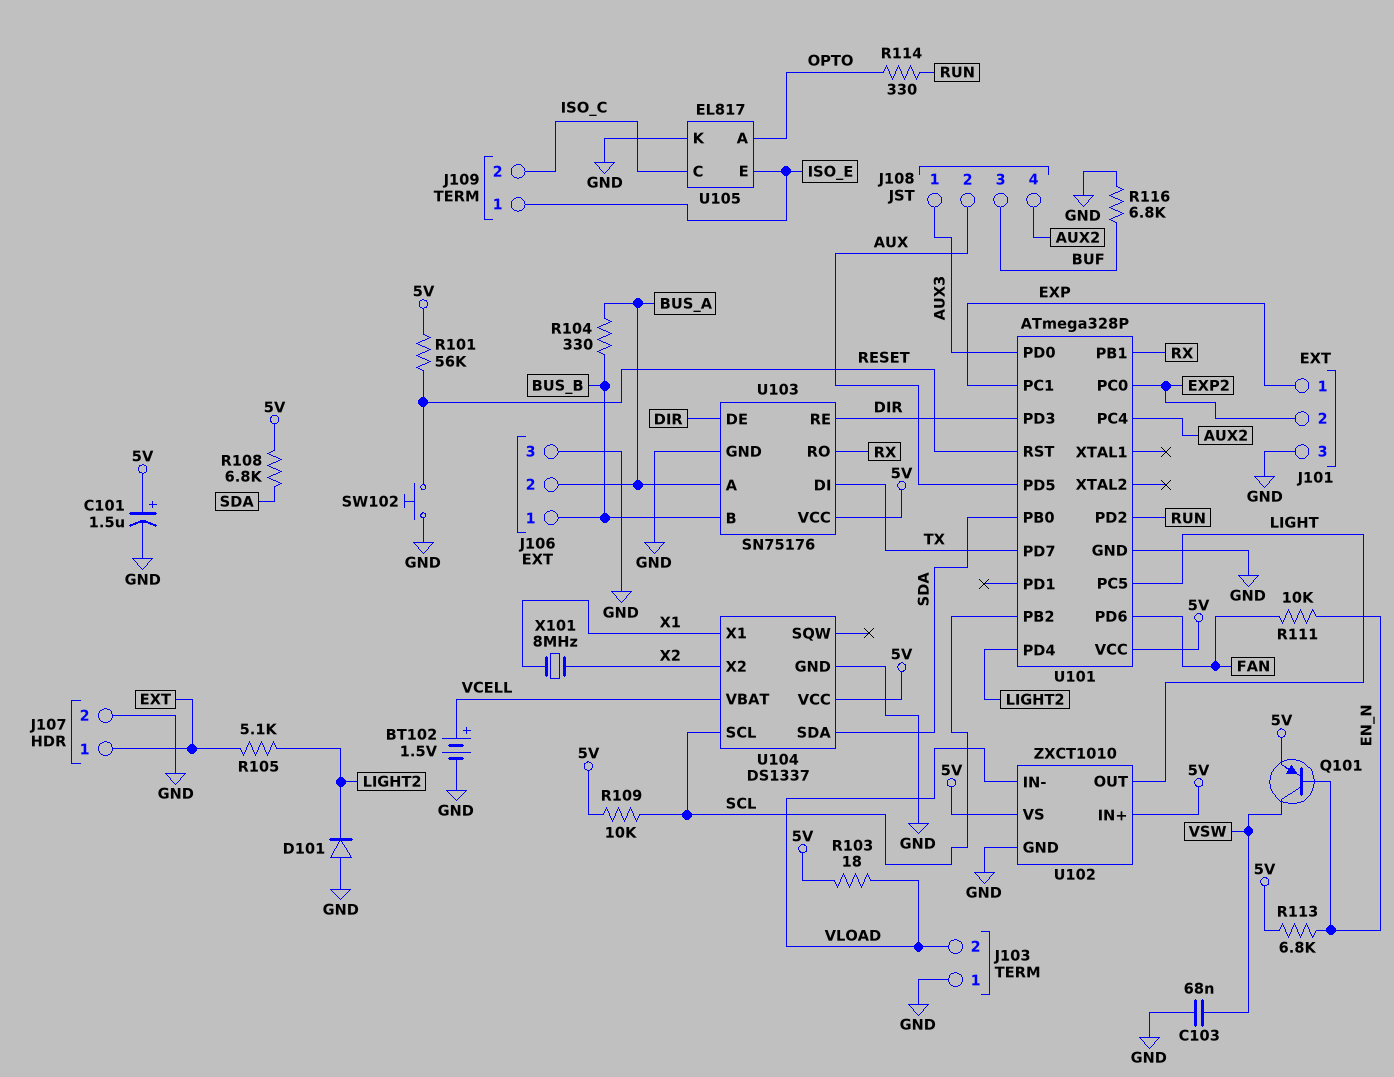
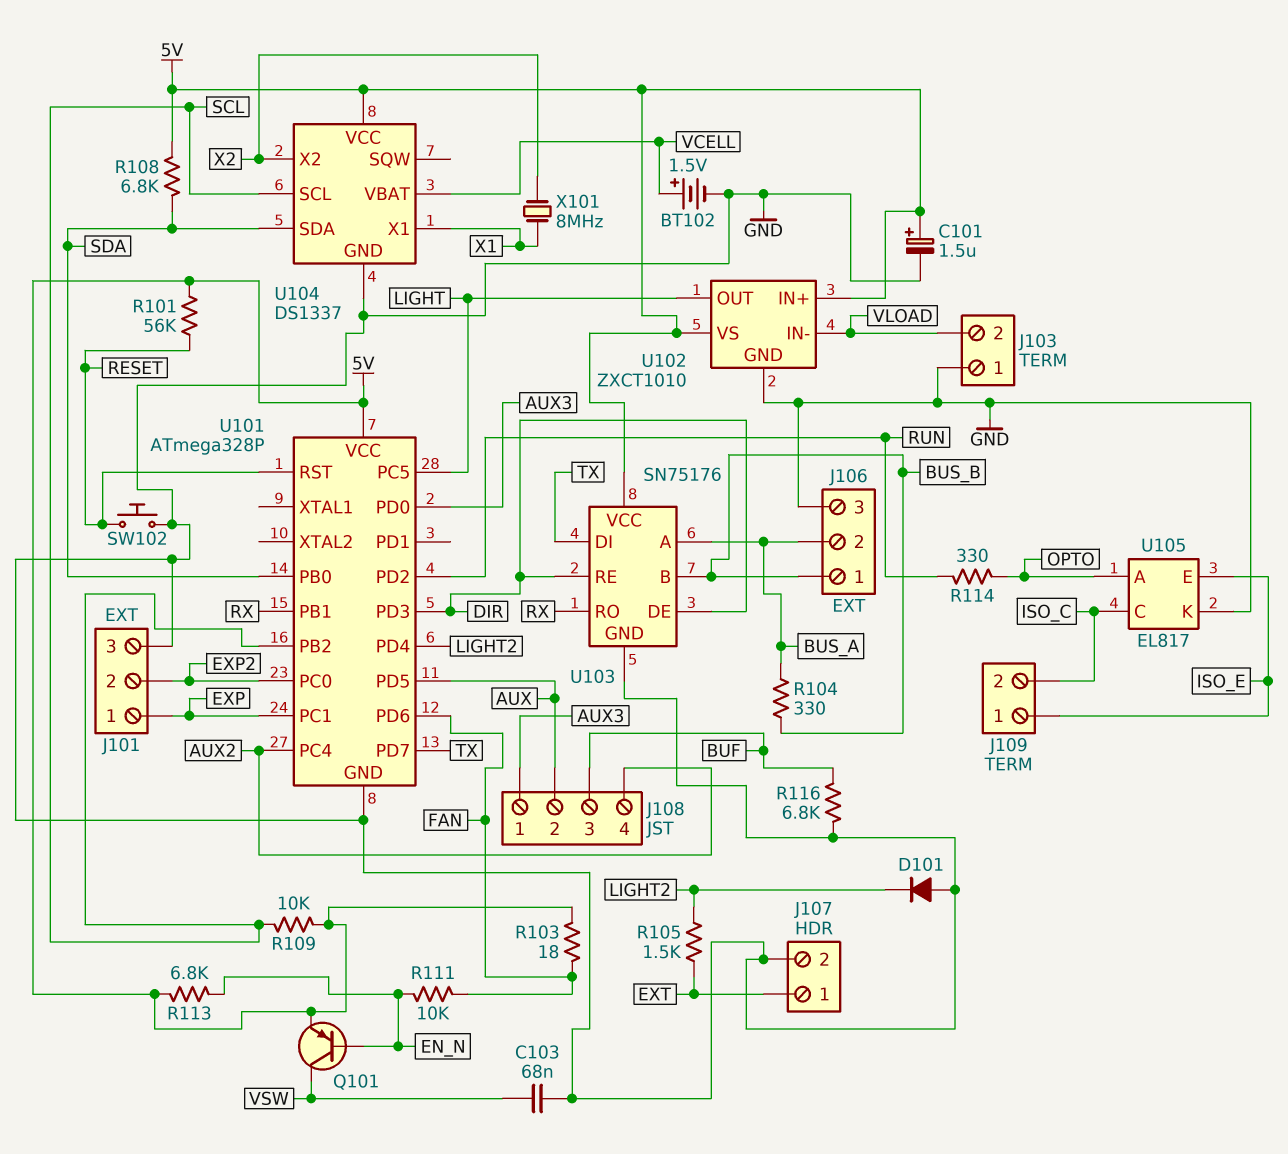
R103: 18 (5V, VLOAD) -> 18 (5V, FAN)
R105: 5.1k (EXT, LIGHT2) -> 1.5k (EXT, LIGHT2)

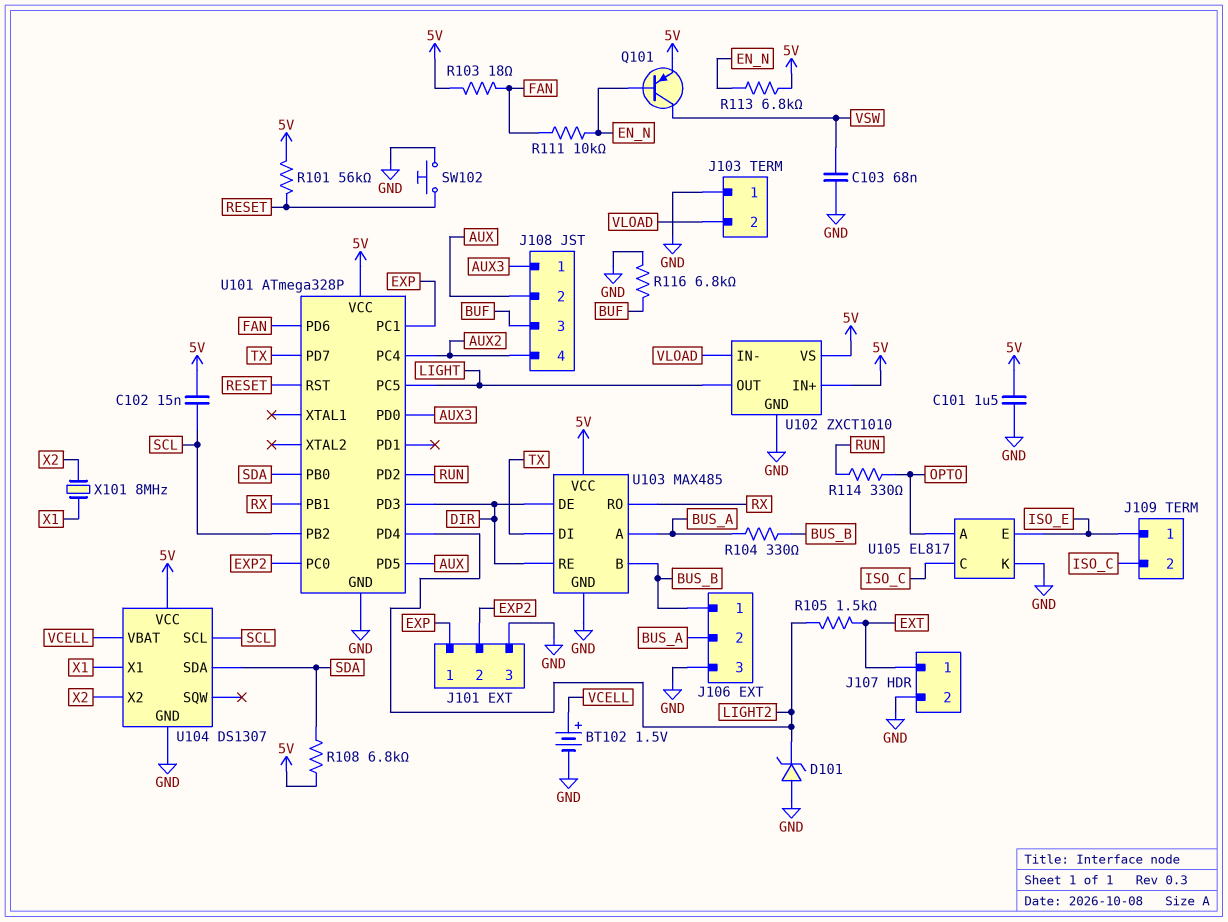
C101: 1.5uF (plus 5V, minus GND) -> 1.5uF (5V, GND)
C102: none -> 15nF (5V, SCL)
D101: diode (A GND, K LIGHT2) -> zener (A GND, K LIGHT2)
R109: 10k (5V, SCL) -> none
U103: SN75176 -> MAX485
U104: DS1337 -> DS1307

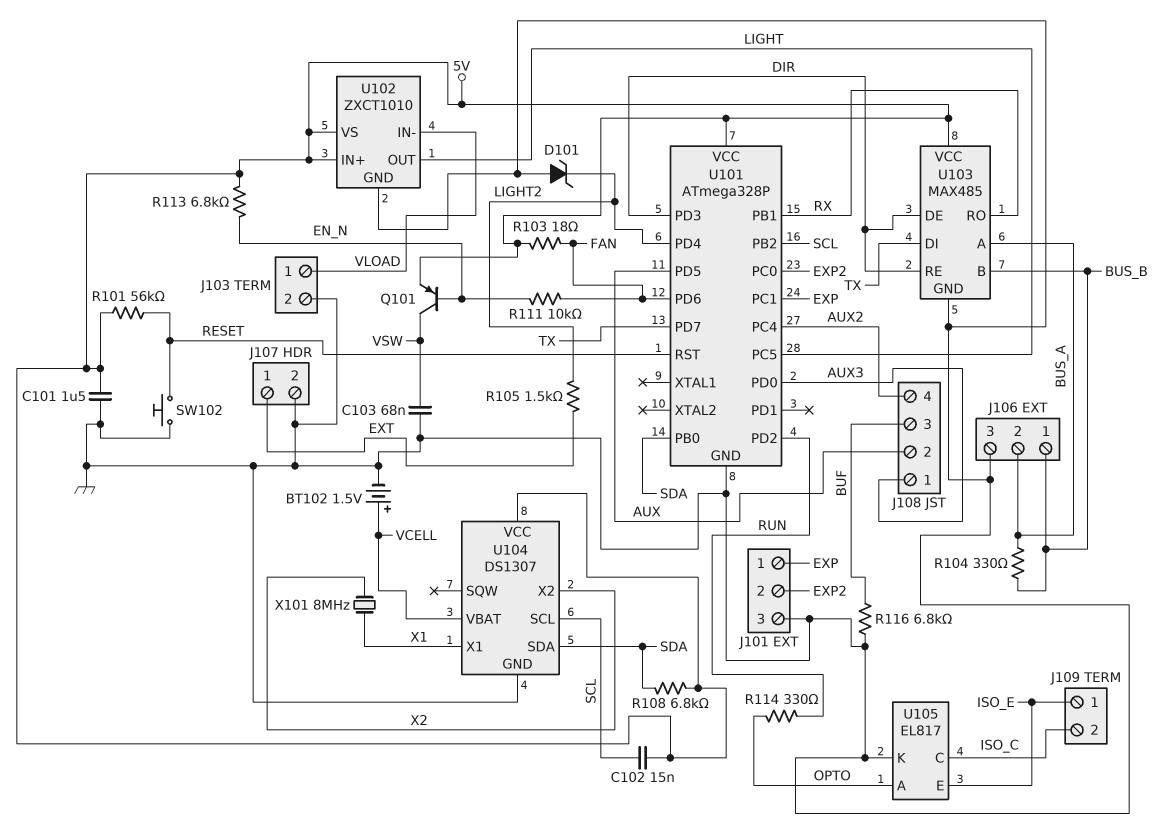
J103 pin 1: GND -> VLOAD
J103 pin 2: VLOAD -> GND

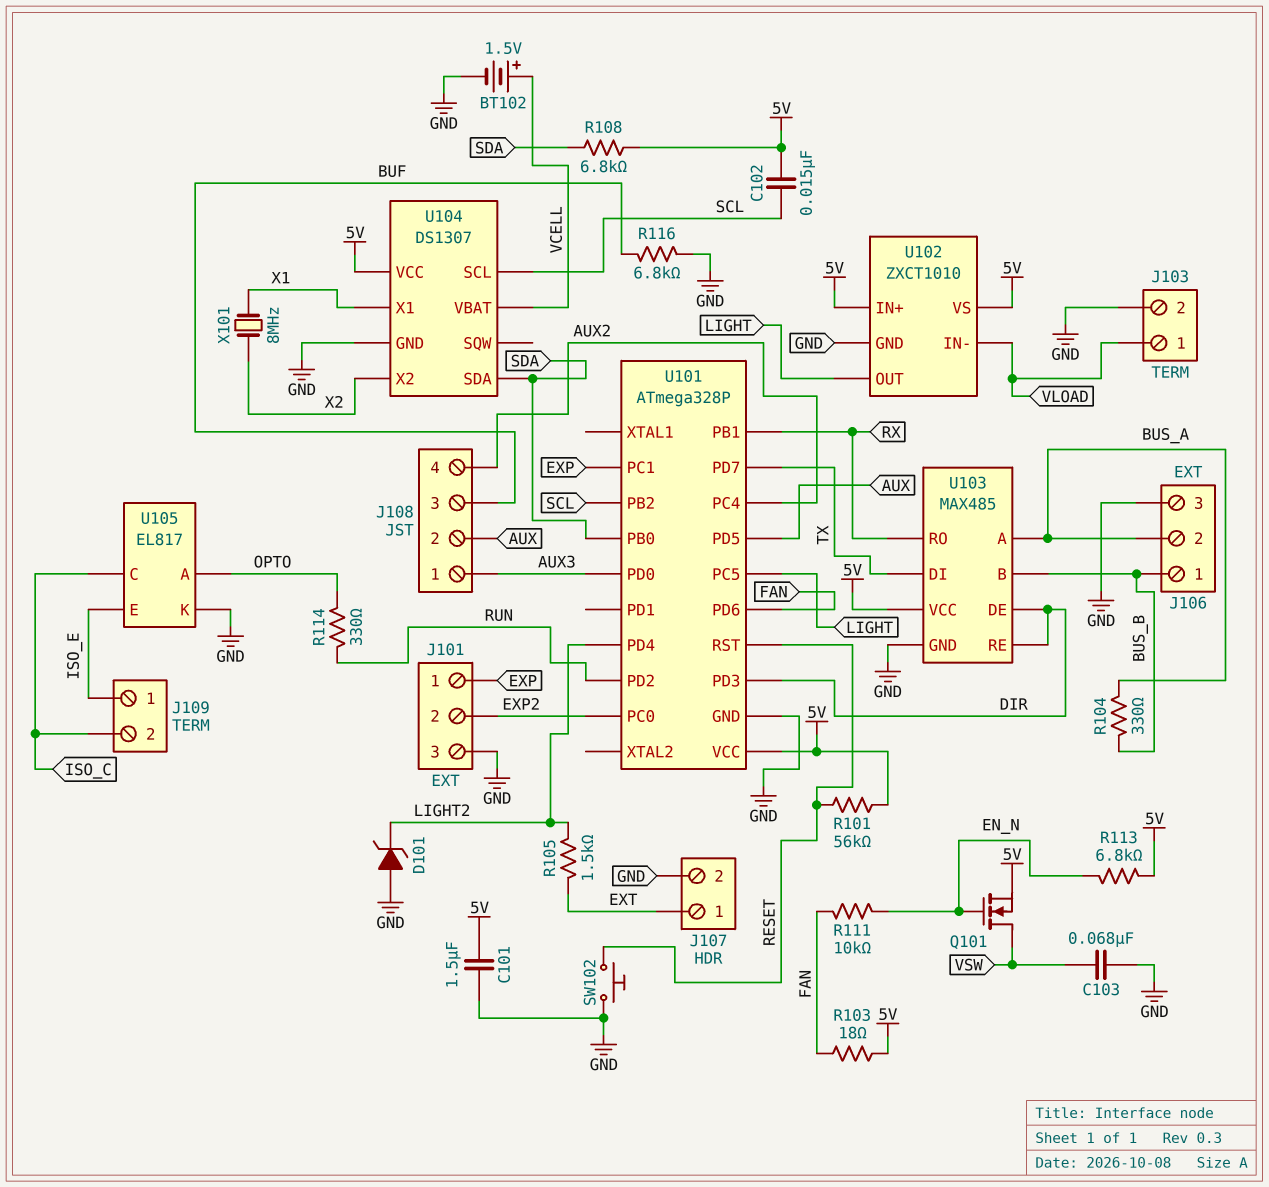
Q101: PNP (B EN_N, C VSW, E 5V) -> NMOS (G EN_N, D VSW, S 5V)

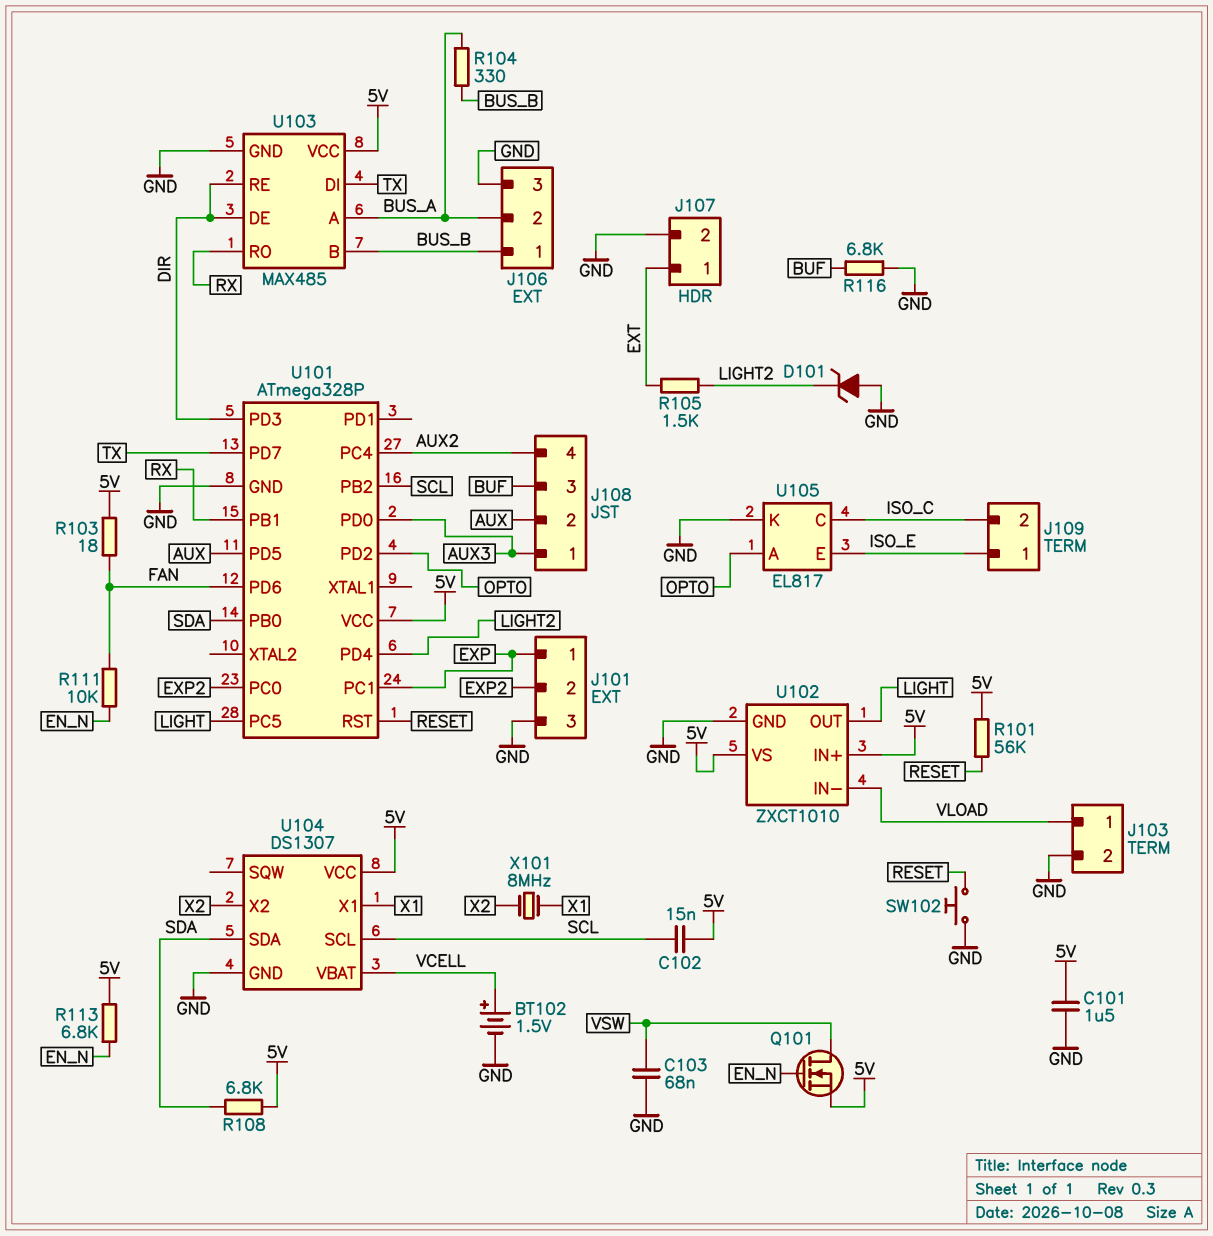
R114: 330 (OPTO, RUN) -> none
U101 pin PD2: RUN -> OPTO

